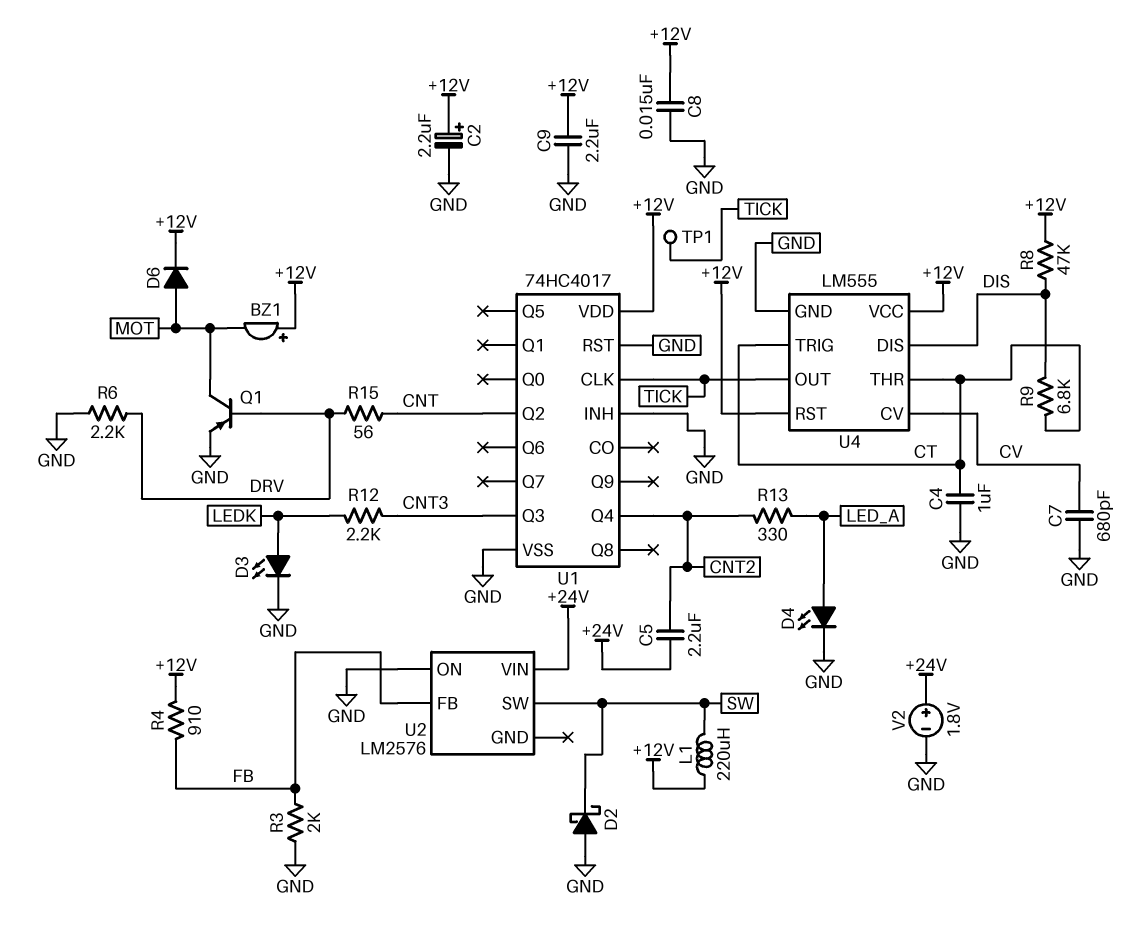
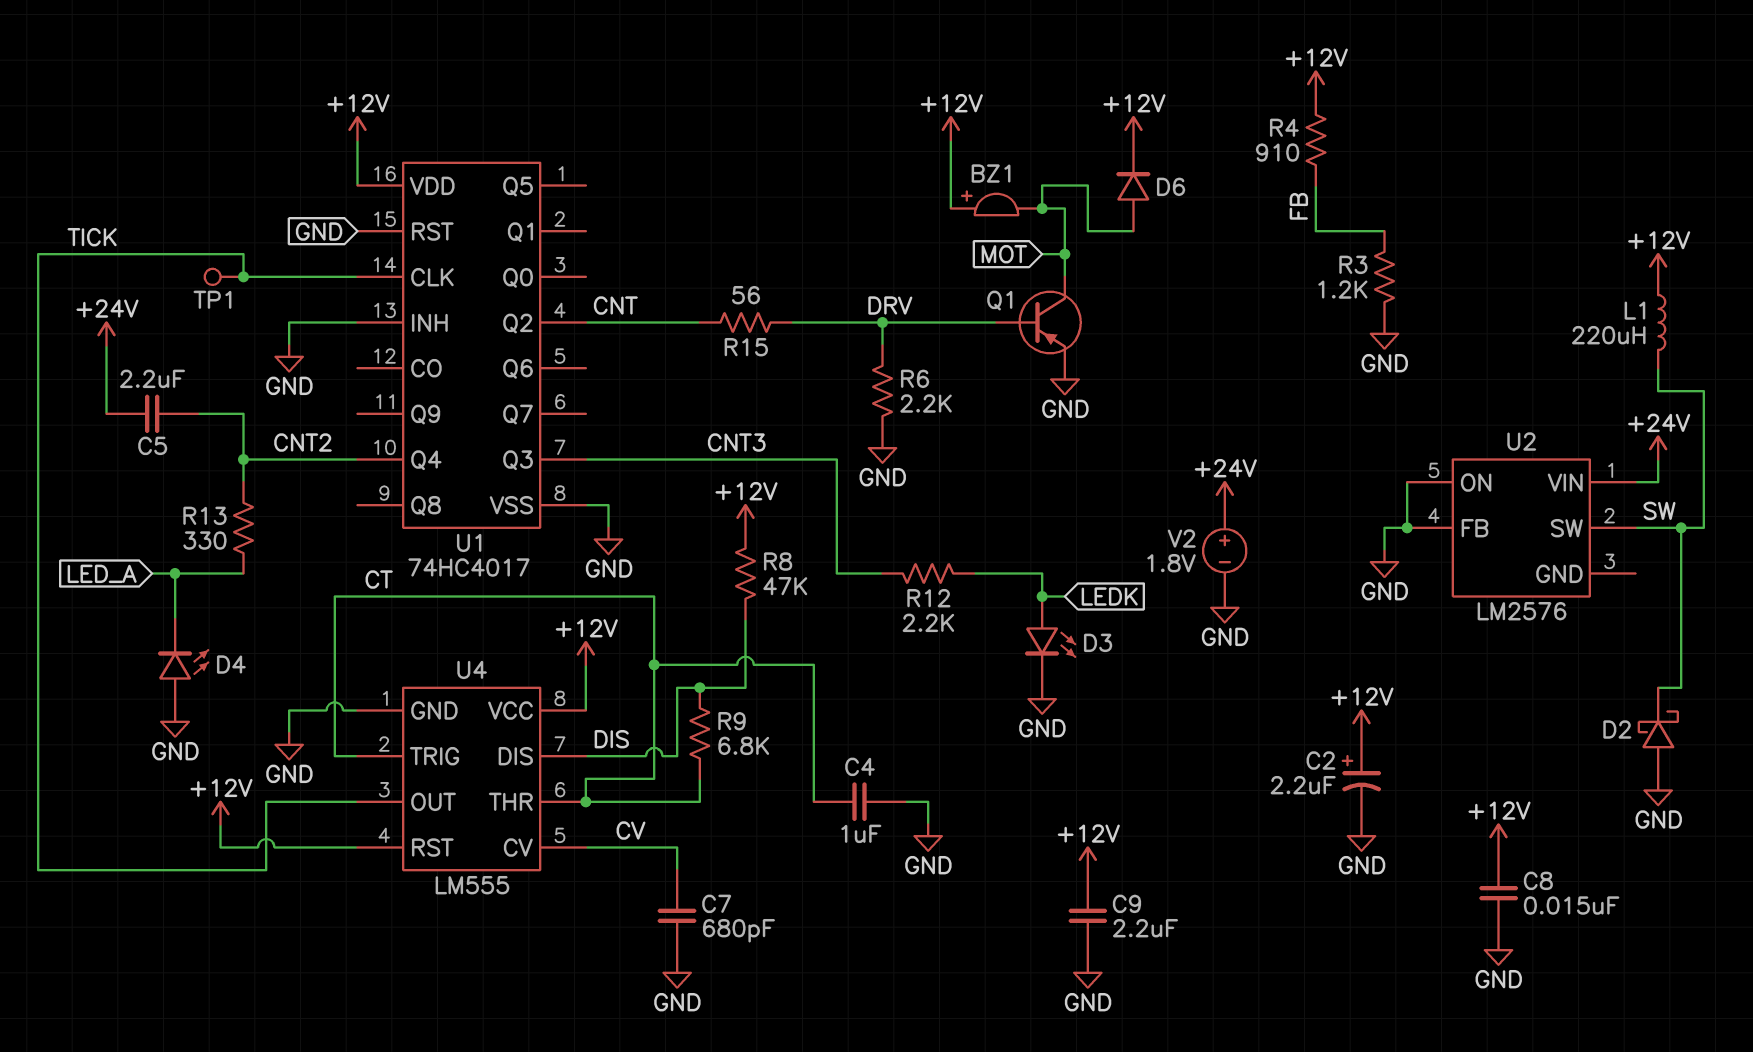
D4: LED (A LED_A, K GND) -> LED (A GND, K LED_A)
R3: 2k (FB, GND) -> 1.2k (FB, GND)
U2 pin FB: FB -> GND

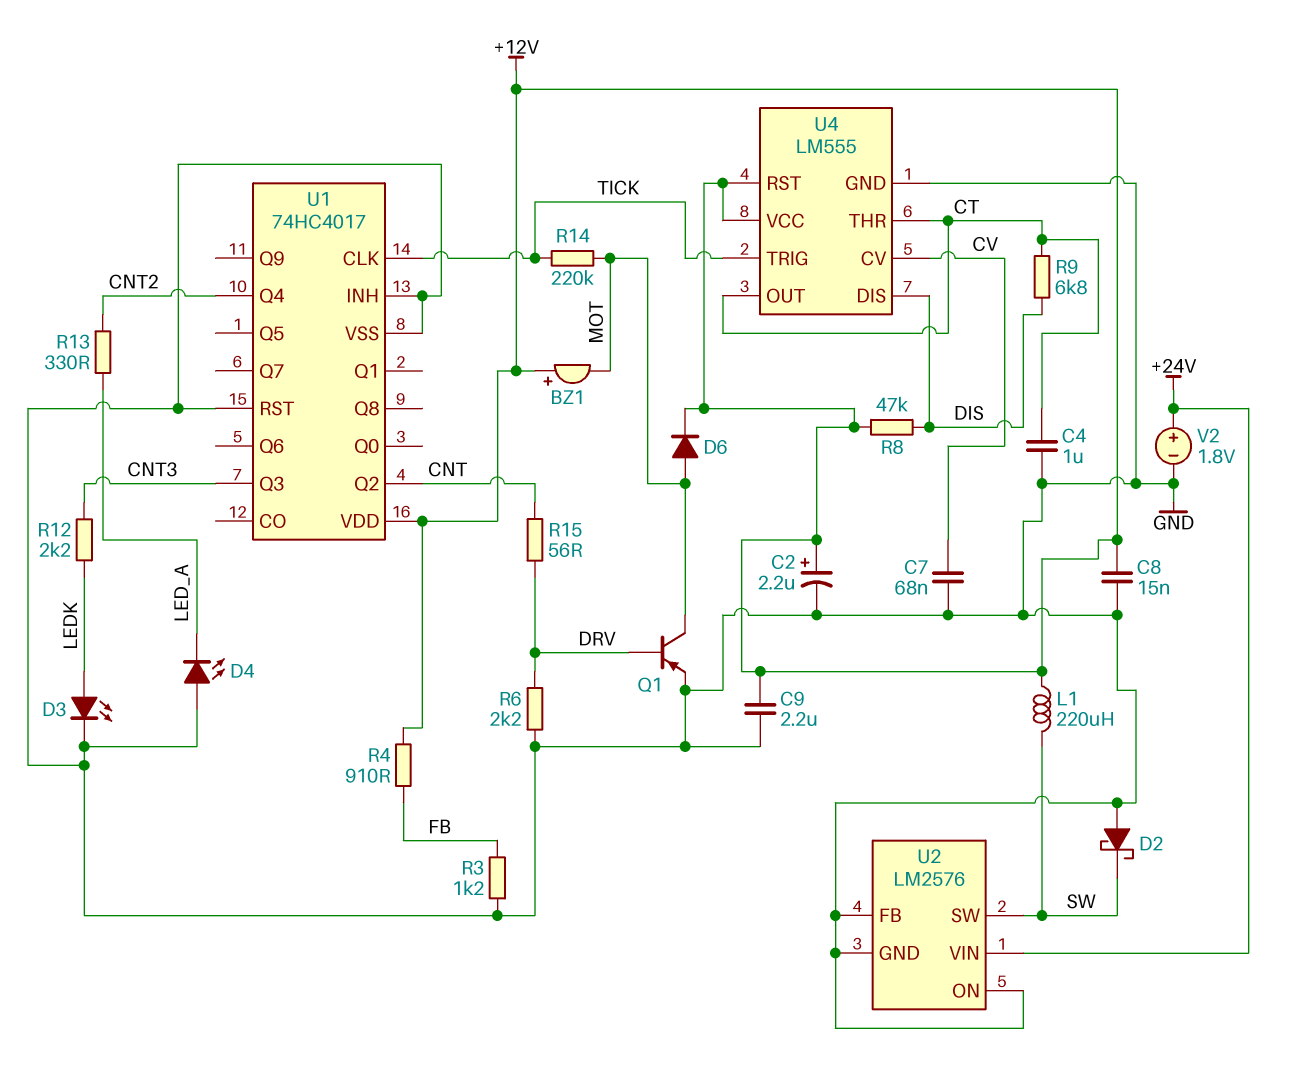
C5: 2.2uF (+24V, CNT2) -> none
C7: 680pF (CV, GND) -> 68nF (CV, GND)
R14: none -> 220k (MOT, TICK)
TP1: test point (TICK) -> none
U2 pin GND: none -> GND
U4 pin OUT: TICK -> CT
U4 pin TRIG: CT -> TICK

